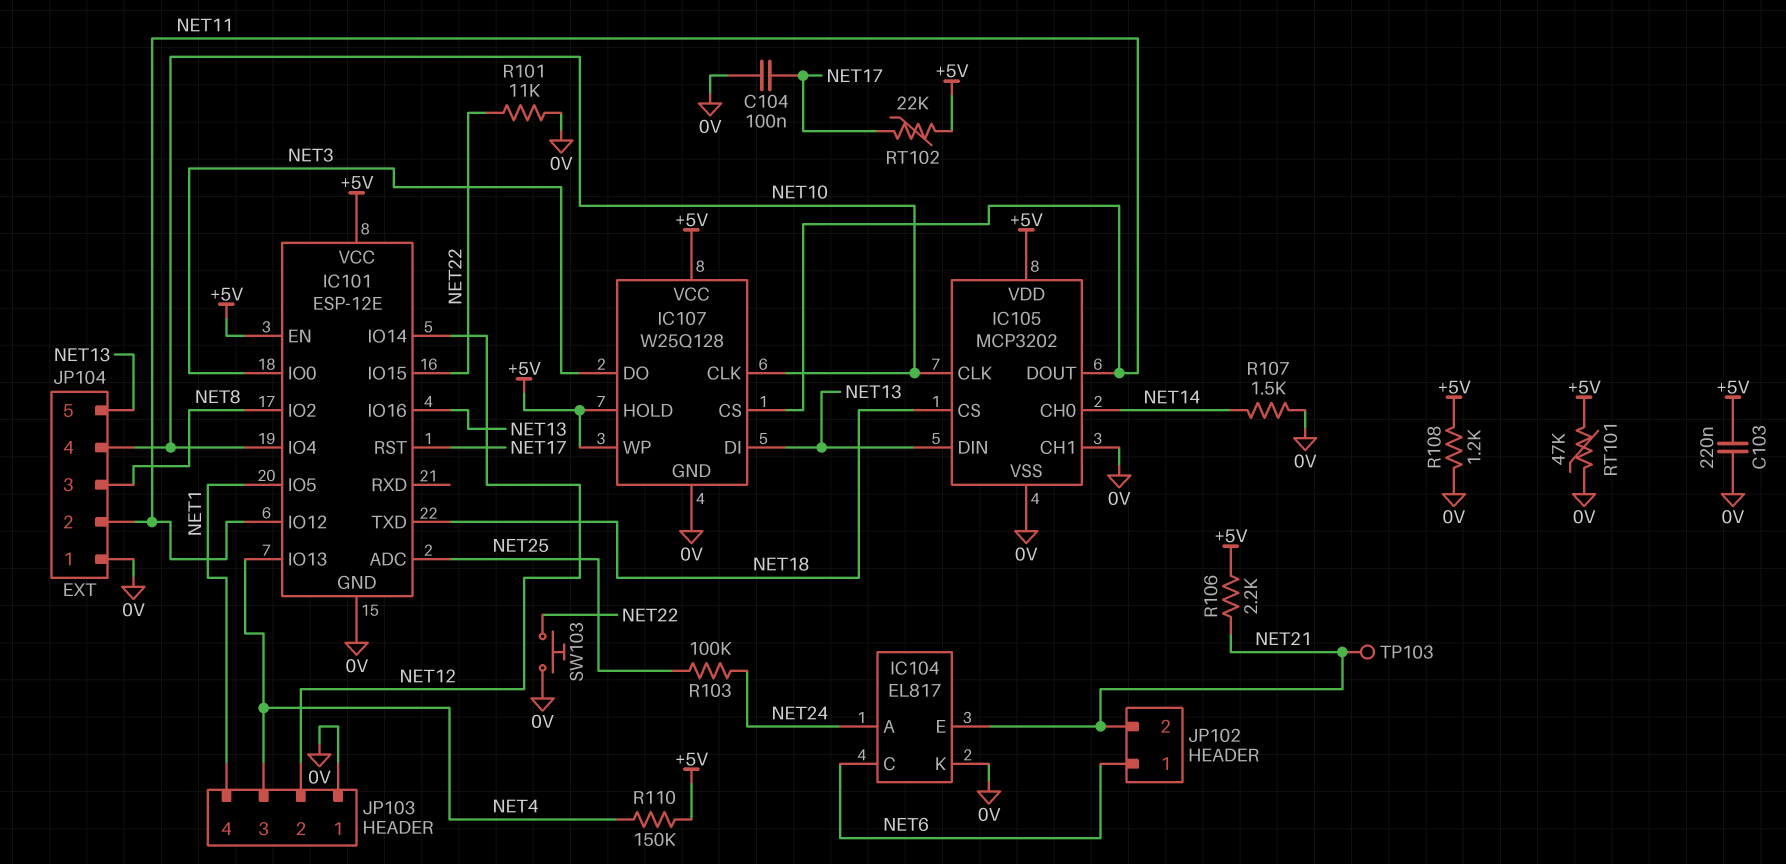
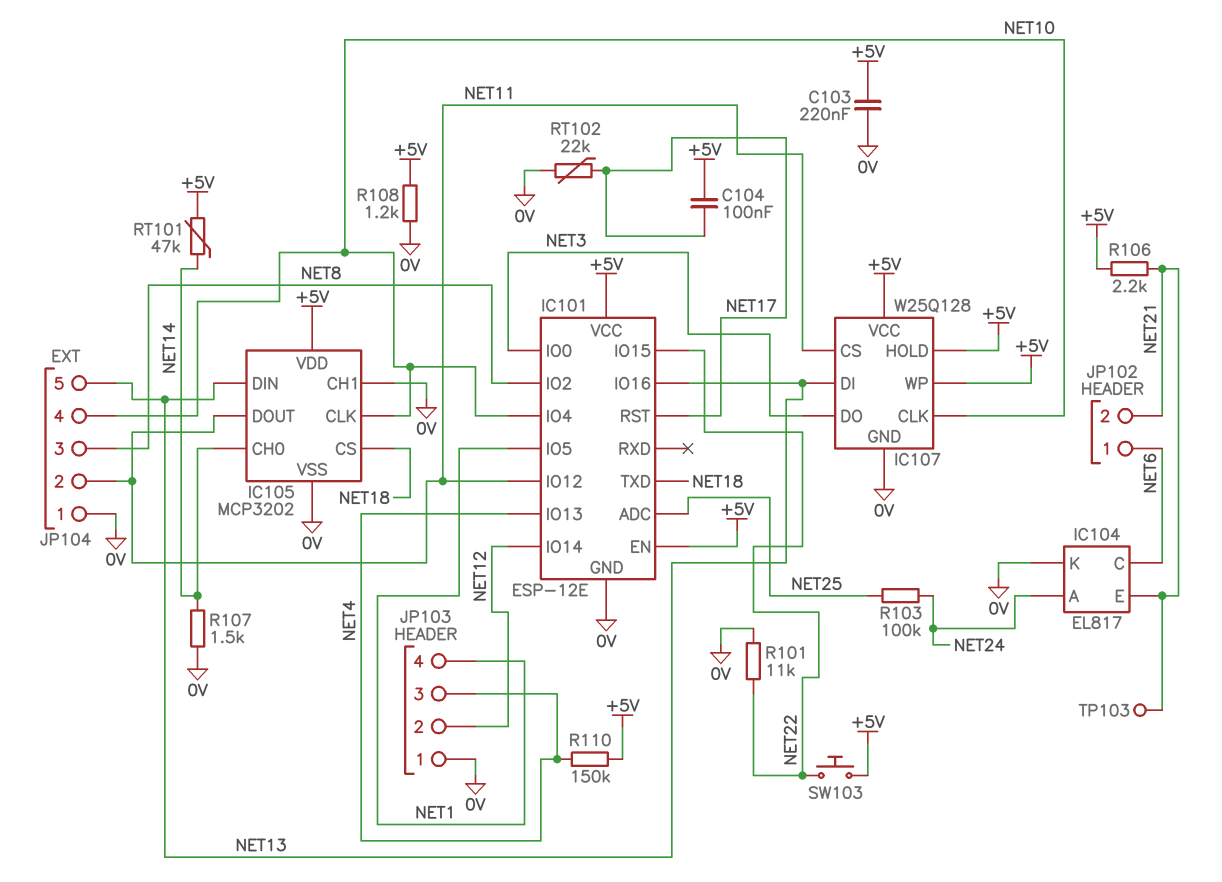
C104: 100nF (0V, NET17) -> 100nF (+5V, NET17)
RT101: 47k (+5V, 0V) -> 47k (+5V, NET14)
RT102: 22k (+5V, NET17) -> 22k (0V, NET17)
SW103: button (0V, NET22) -> button (+5V, NET22)

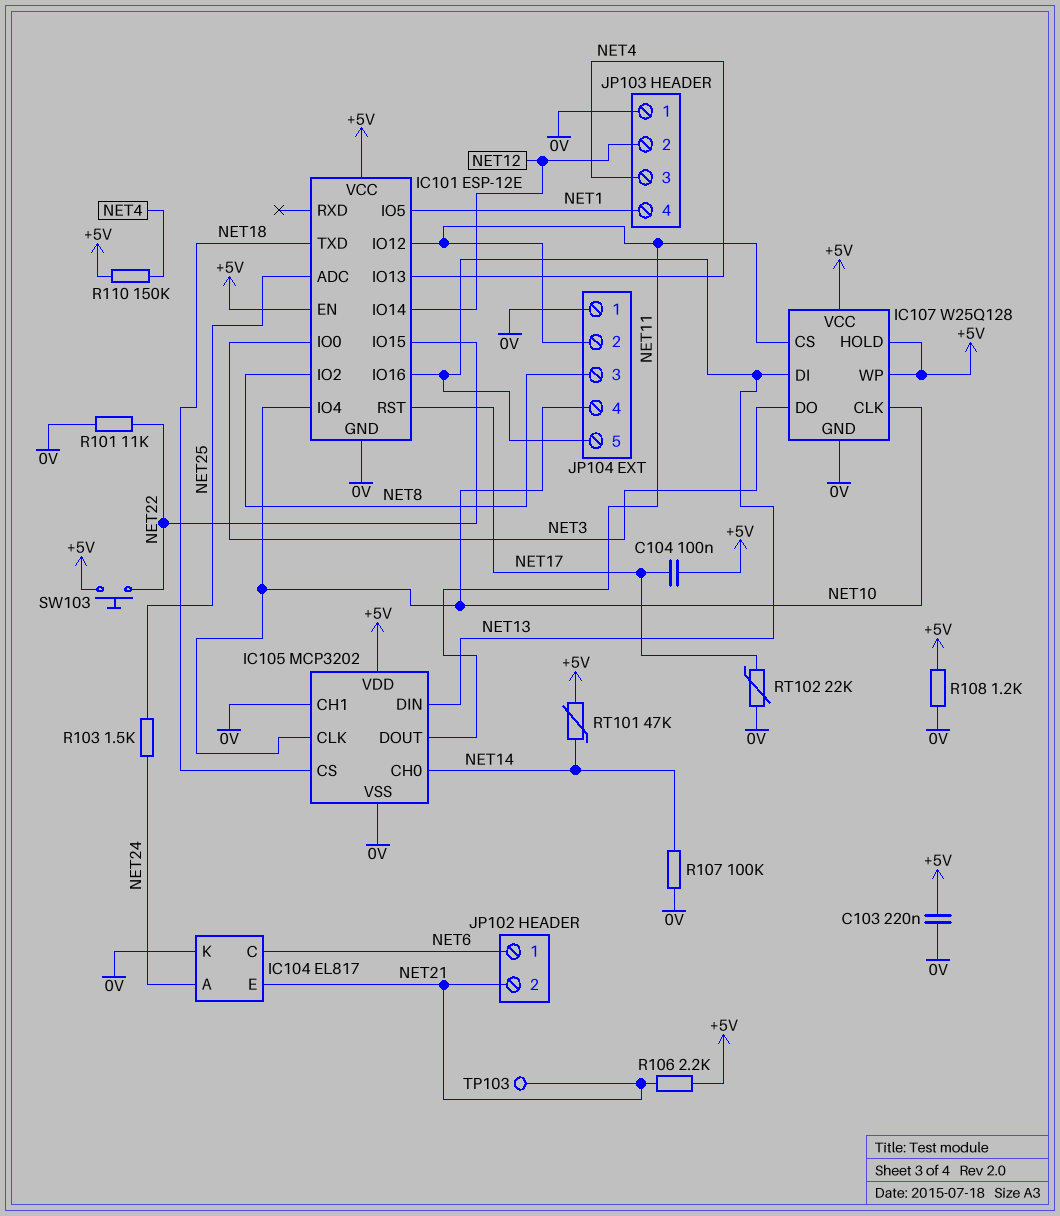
R103: 100k (NET24, NET25) -> 1.5k (NET24, NET25)
R107: 1.5k (0V, NET14) -> 100k (0V, NET14)

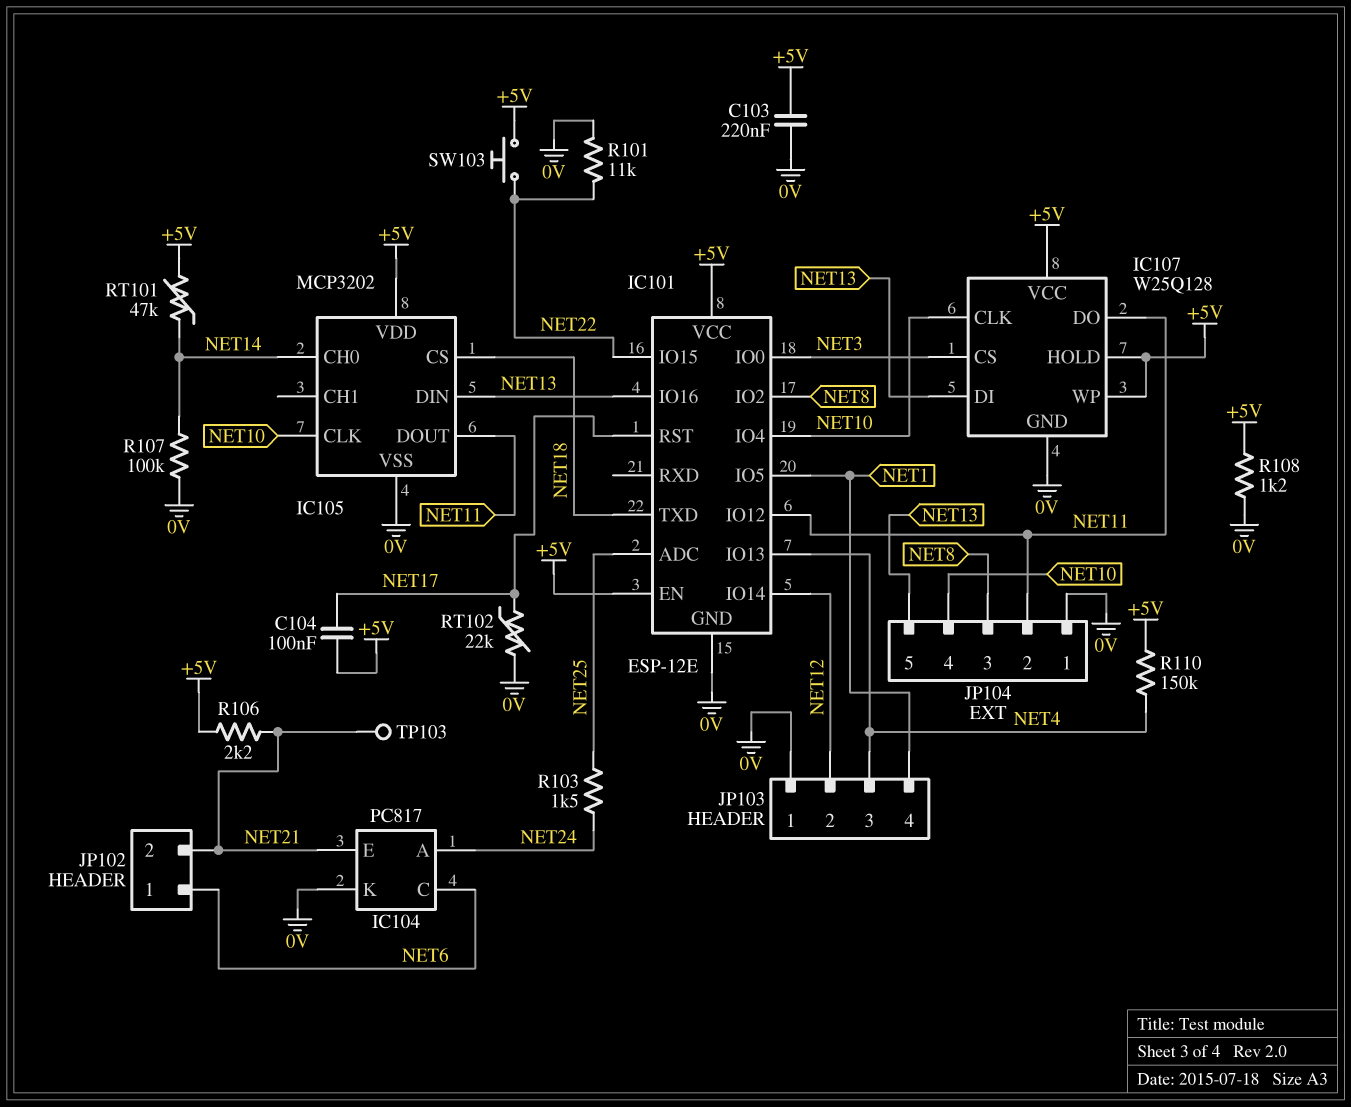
IC104: EL817 -> PC817
IC105 pin CH1: 0V -> none
IC107 pin CS: NET11 -> NET3
IC107 pin DO: NET3 -> NET11

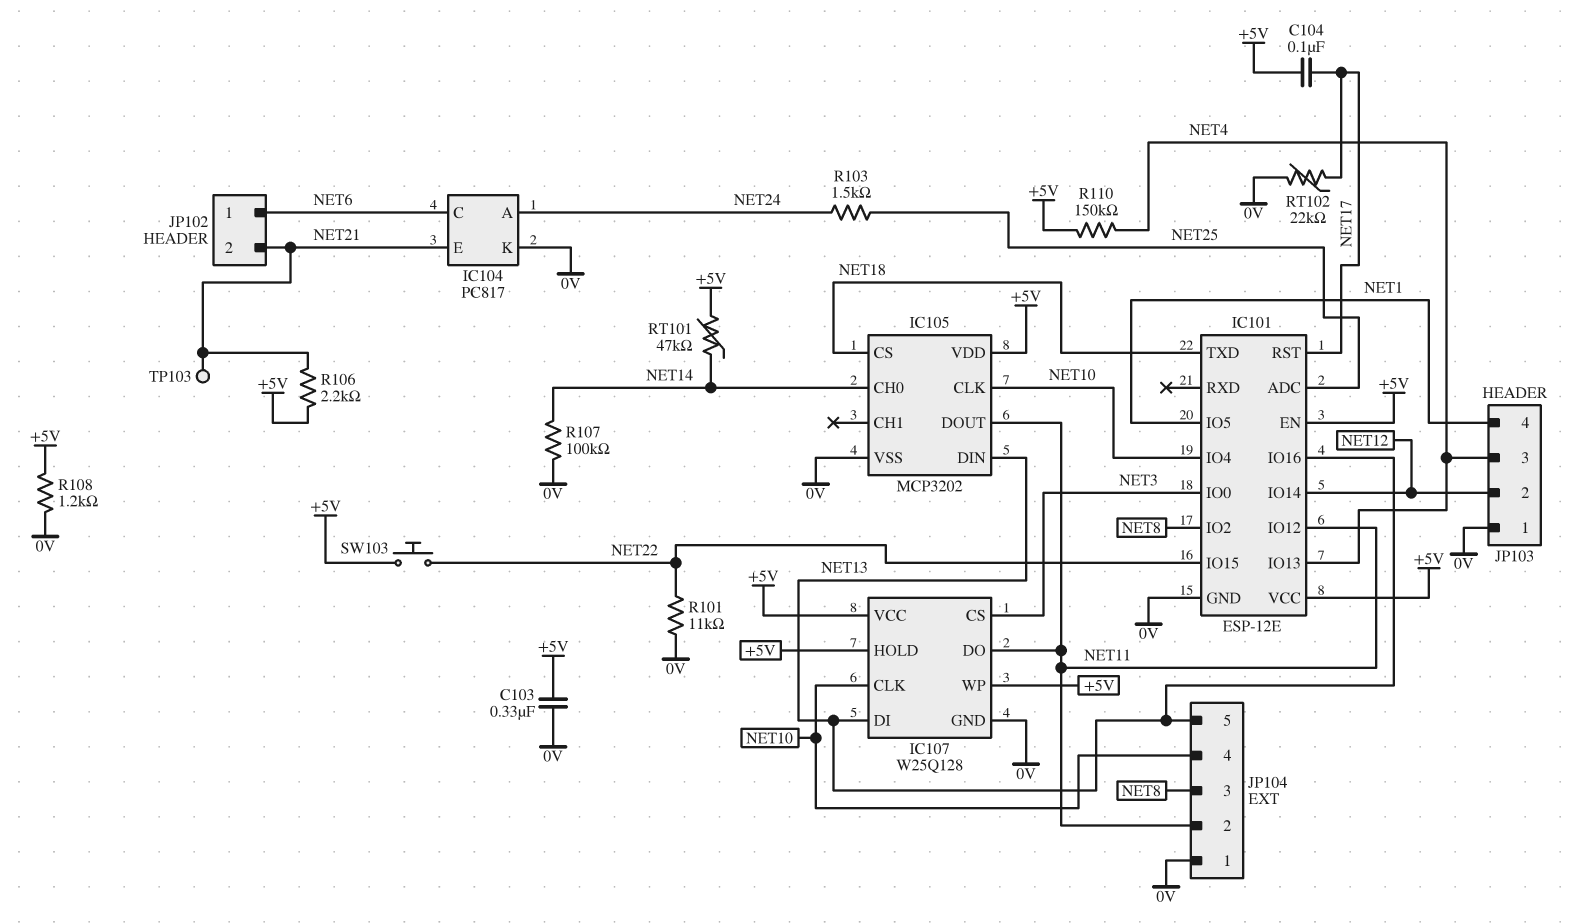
C103: 220nF (+5V, 0V) -> 330nF (+5V, 0V)

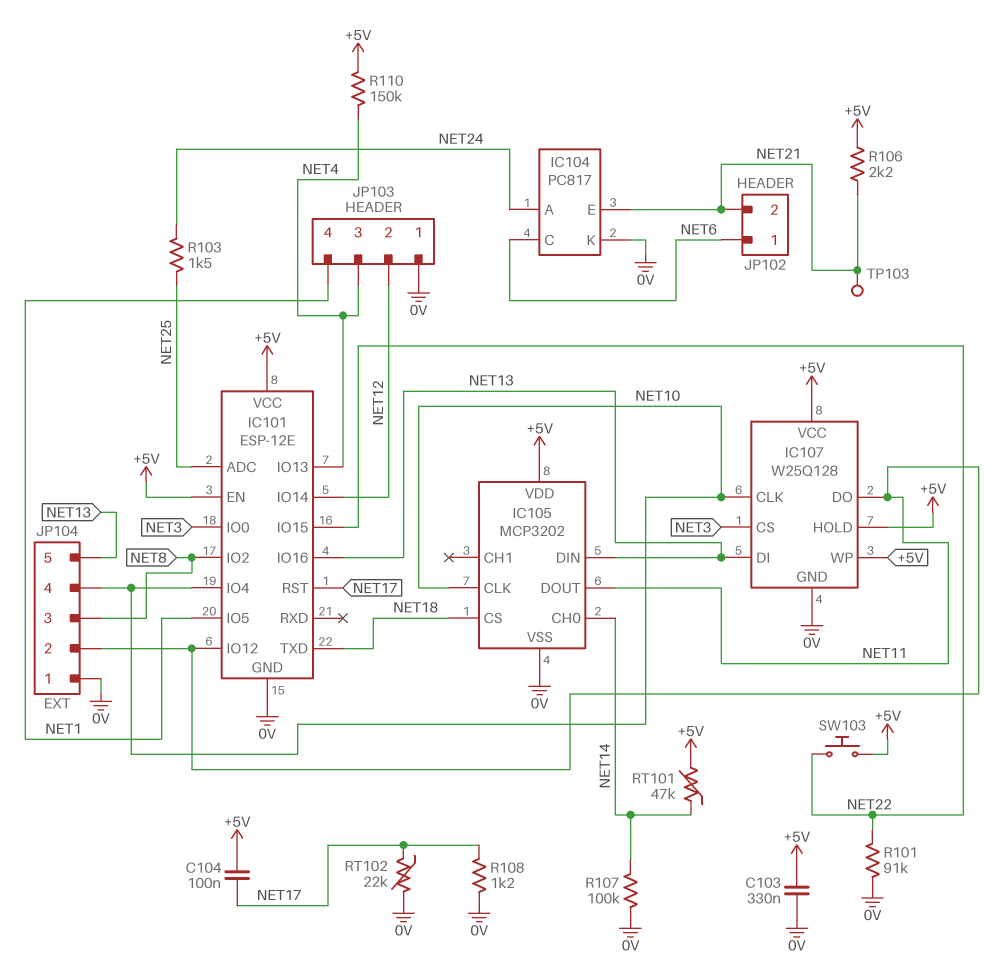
R101: 11k (0V, NET22) -> 91k (0V, NET22)
R108: 1.2k (+5V, 0V) -> 1.2k (0V, NET17)

